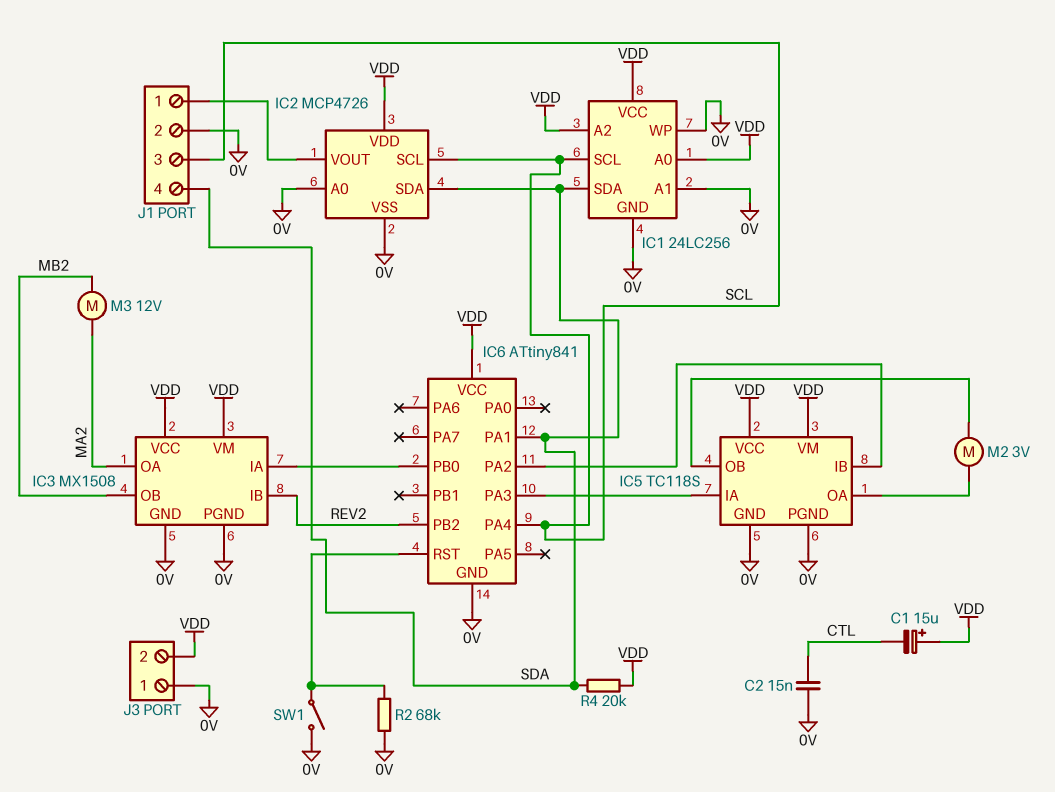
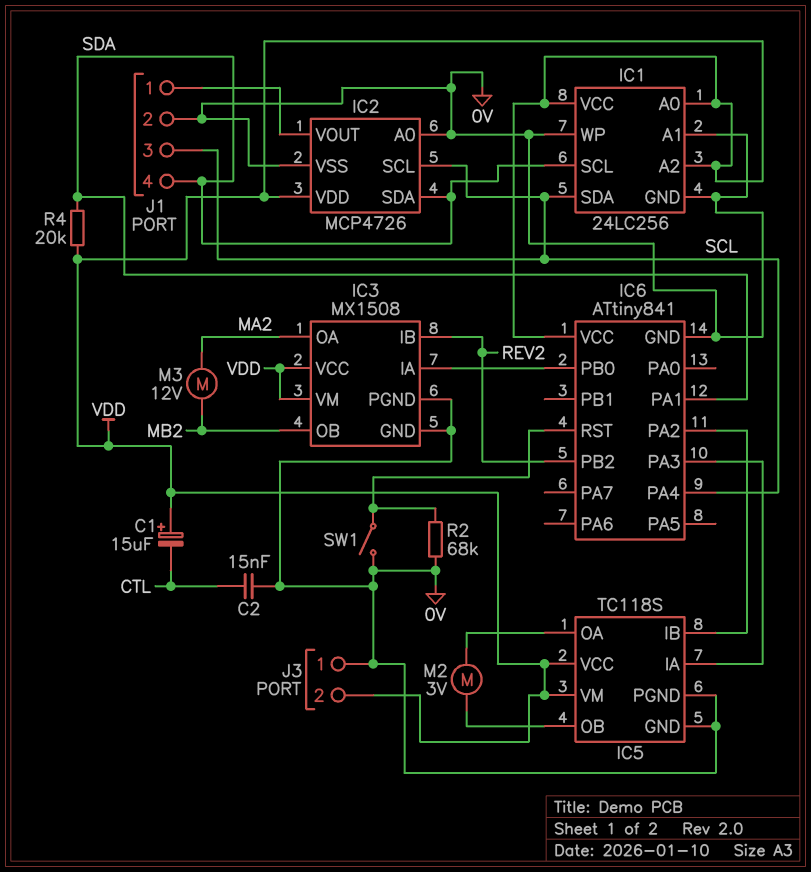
IC1 pin SCL: SCL -> SDA
IC1 pin SDA: SDA -> SCL

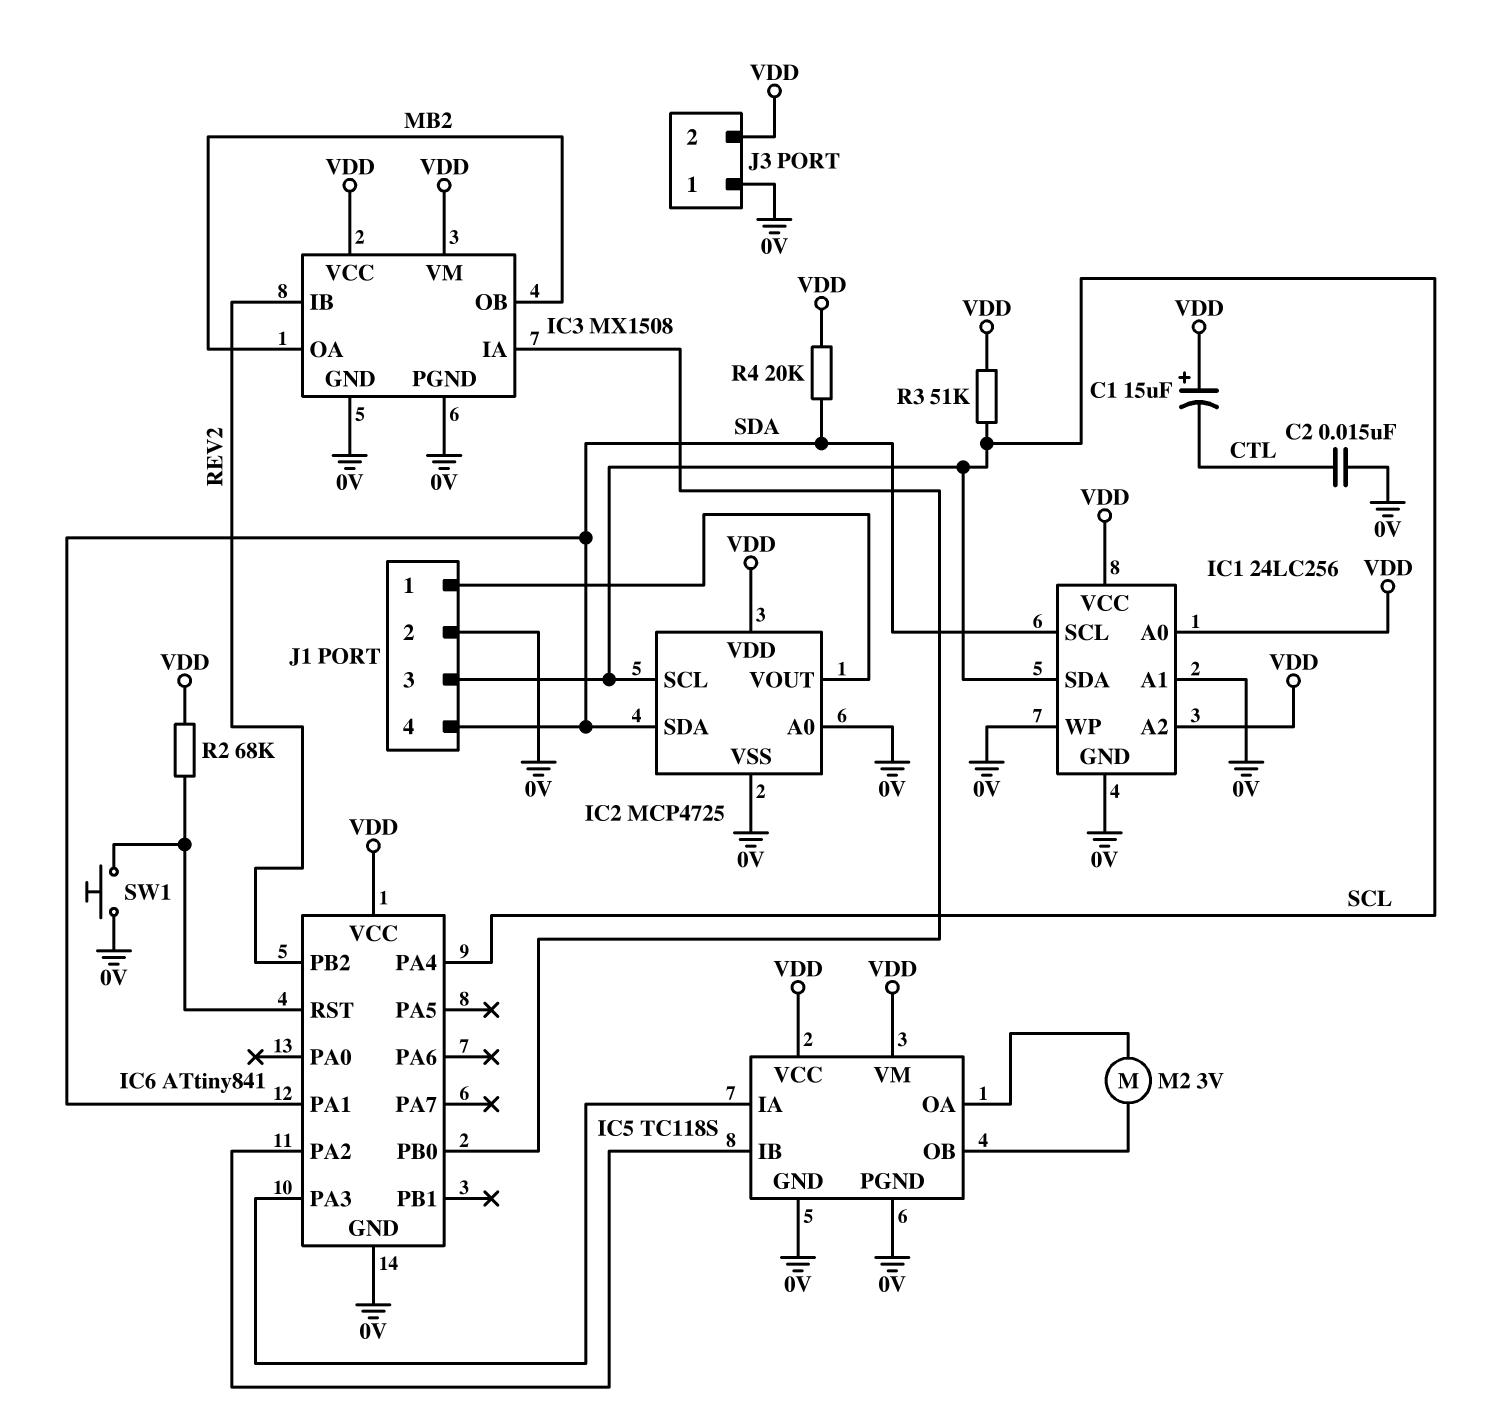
IC2: MCP4726 -> MCP4725
IC3 pin OA: MA2 -> MB2
M3: motor 12V (MA2, MB2) -> none
R2: 68k (0V, IC6/RST) -> 68k (IC6/RST, VDD)
R3: none -> 51k (SCL, VDD)
SW1: switch (0V, IC6/RST) -> button (0V, IC6/RST)

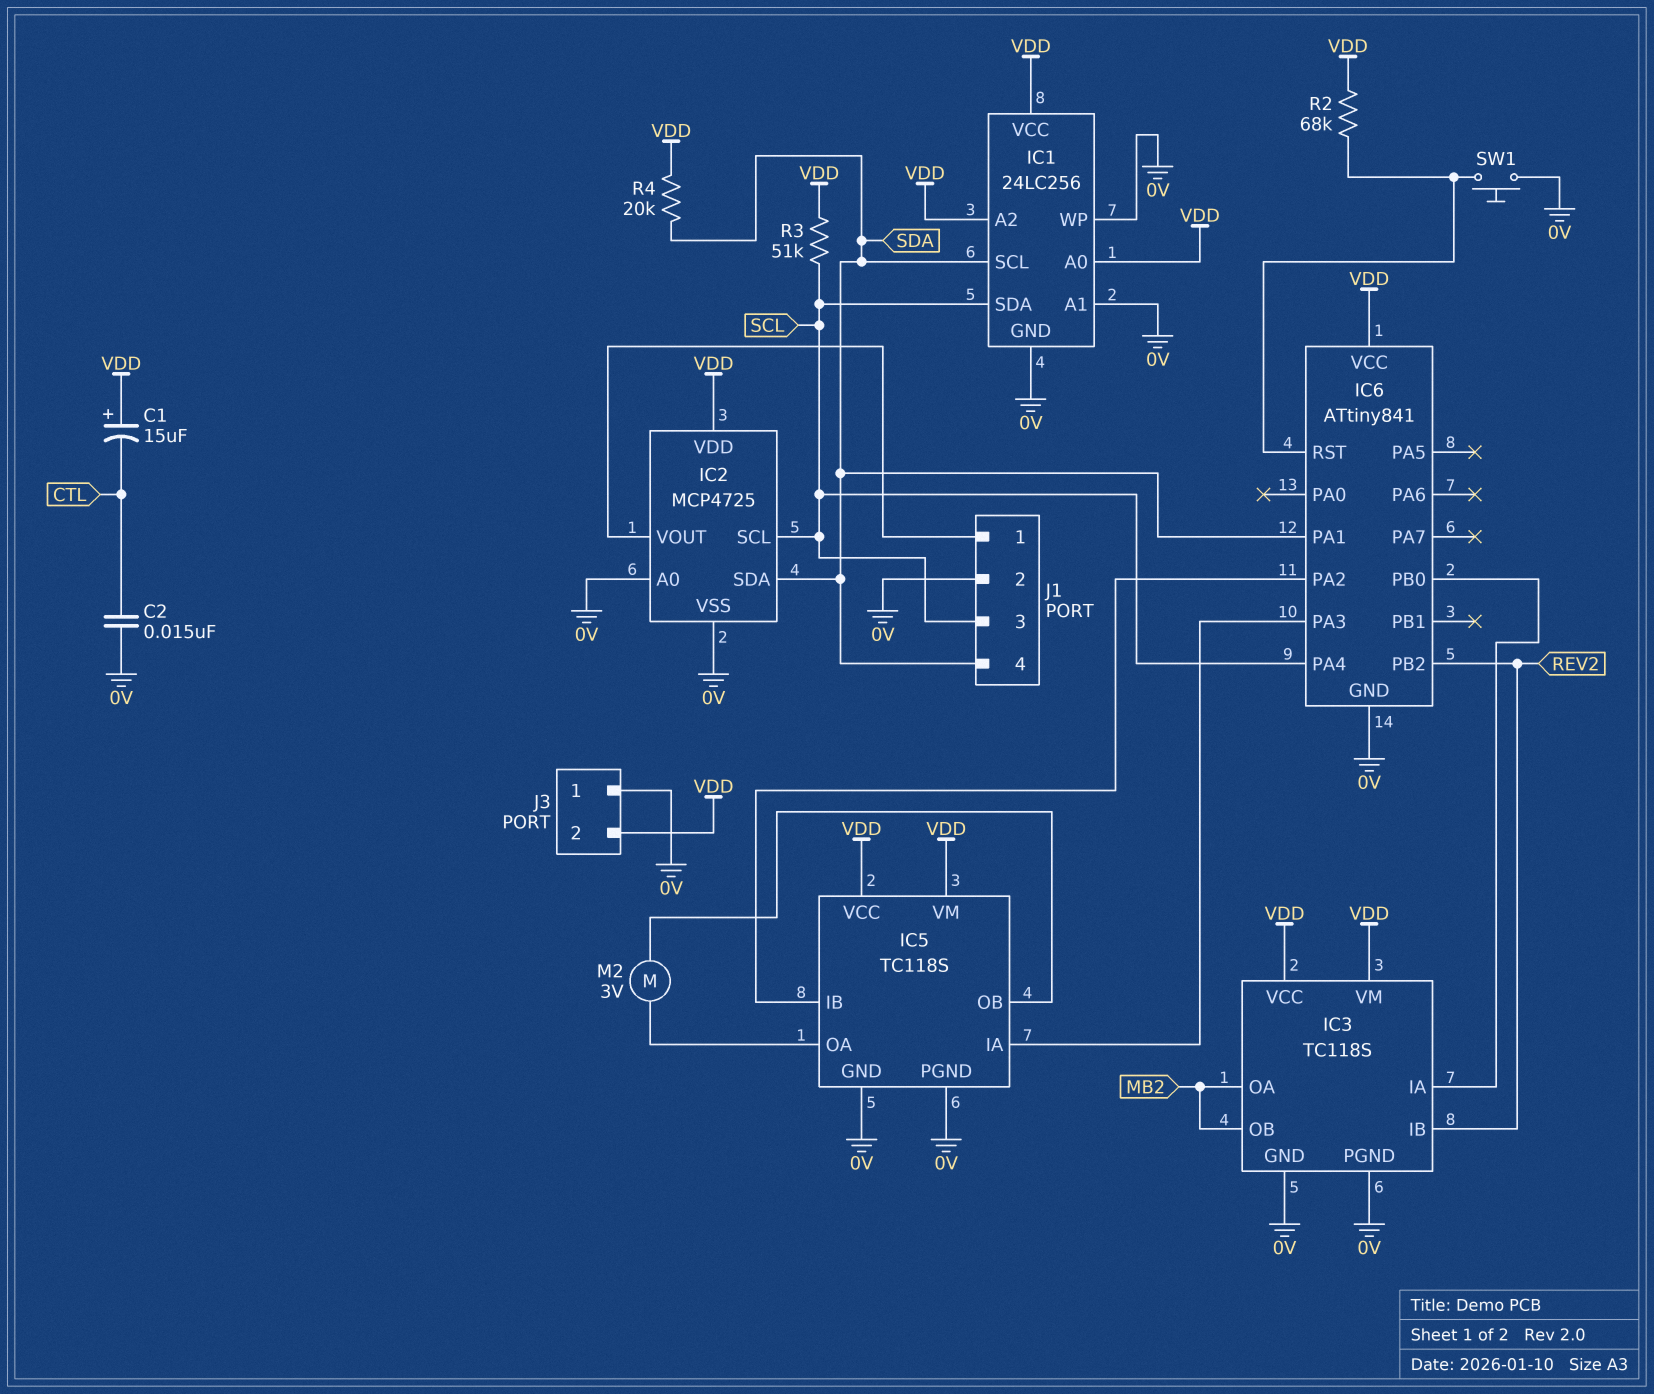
IC3: MX1508 -> TC118S

